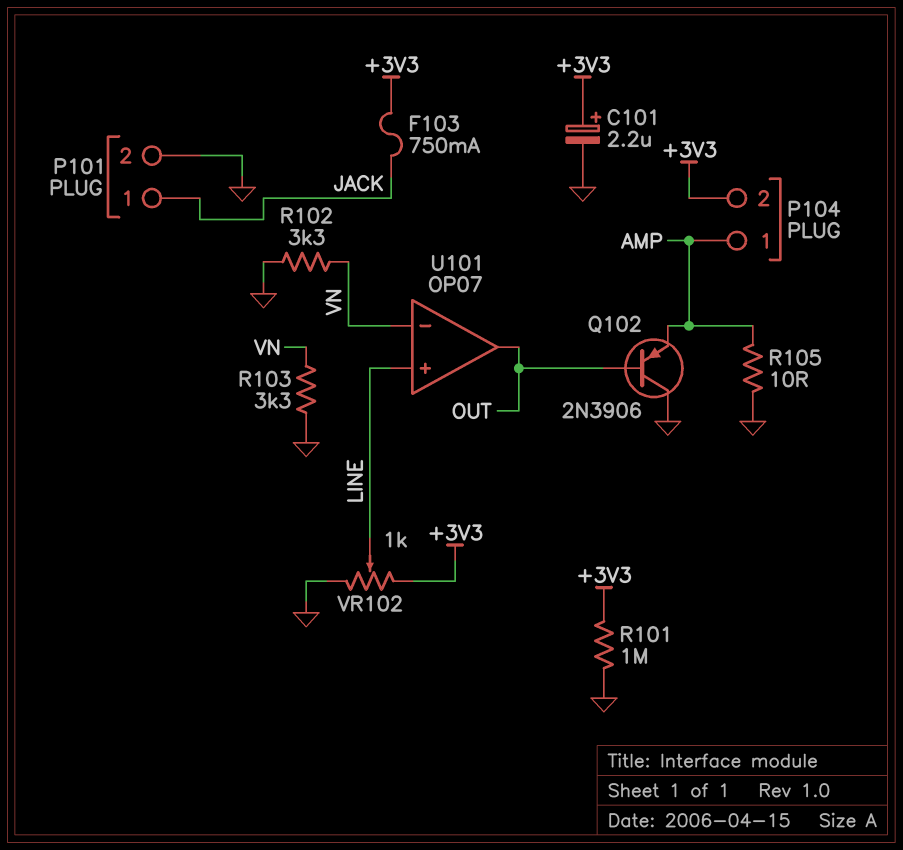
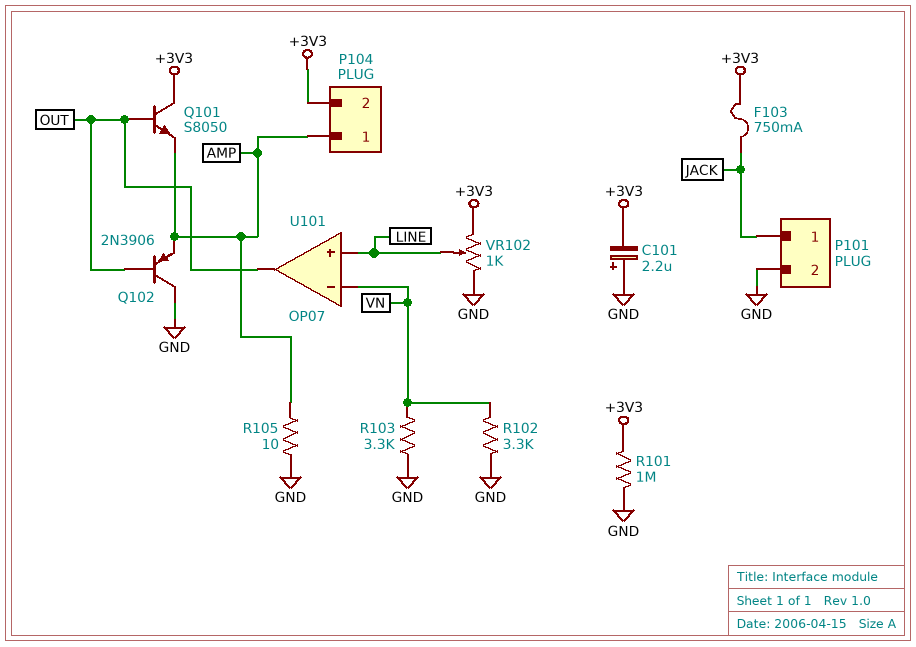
C101: 2.2uF (plus +3V3, minus GND) -> 2.2uF (plus GND, minus +3V3)
Q101: none -> NPN S8050 (B OUT, C +3V3, E AMP)

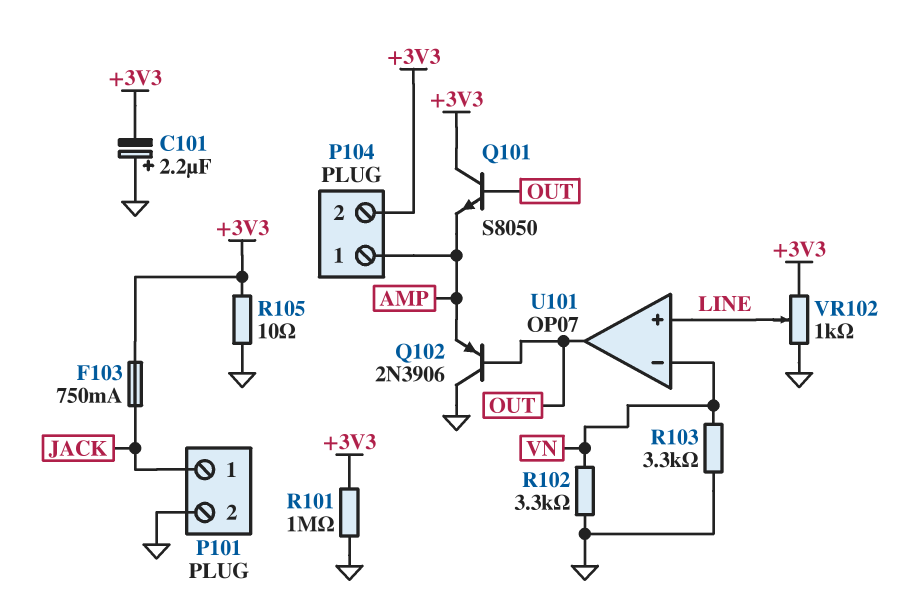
R105: 10 (AMP, GND) -> 10 (+3V3, GND)

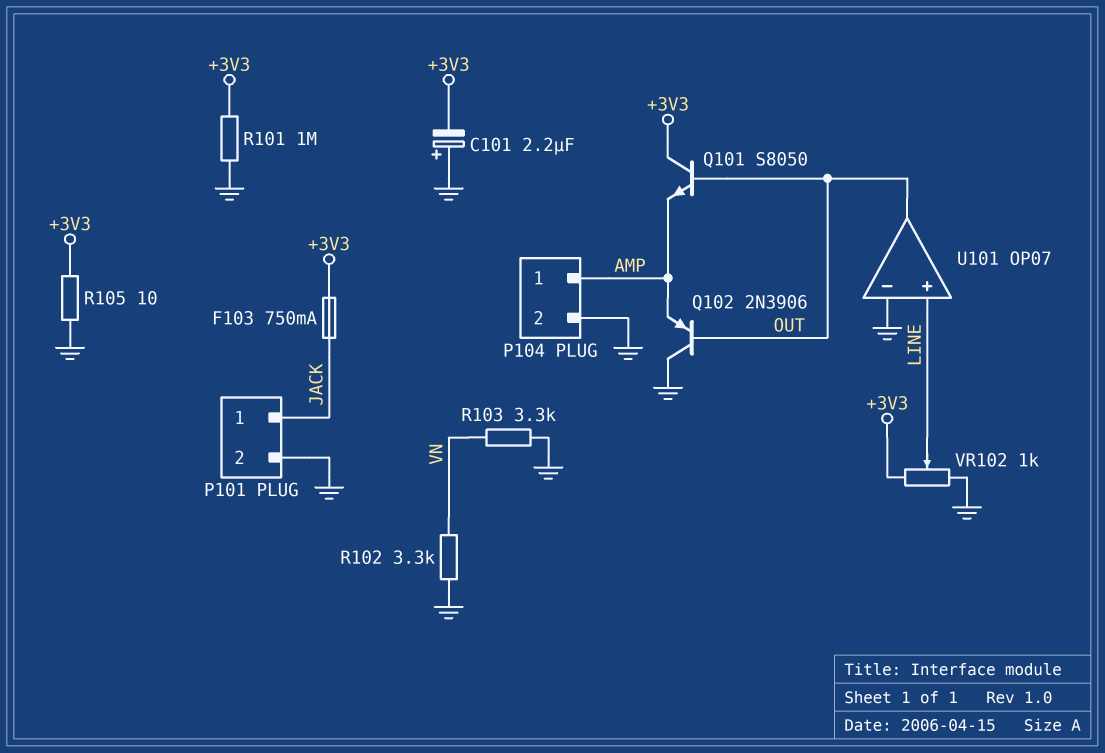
P104 pin 2: +3V3 -> GND
U101 pin in-: VN -> GND

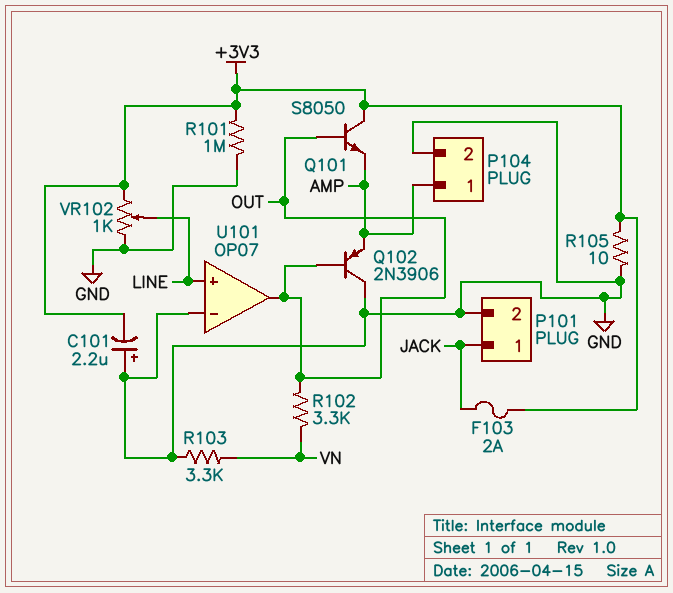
F103: 750mA (+3V3, JACK) -> 2A (+3V3, JACK)
R102: 3.3k (GND, VN) -> 3.3k (OUT, VN)

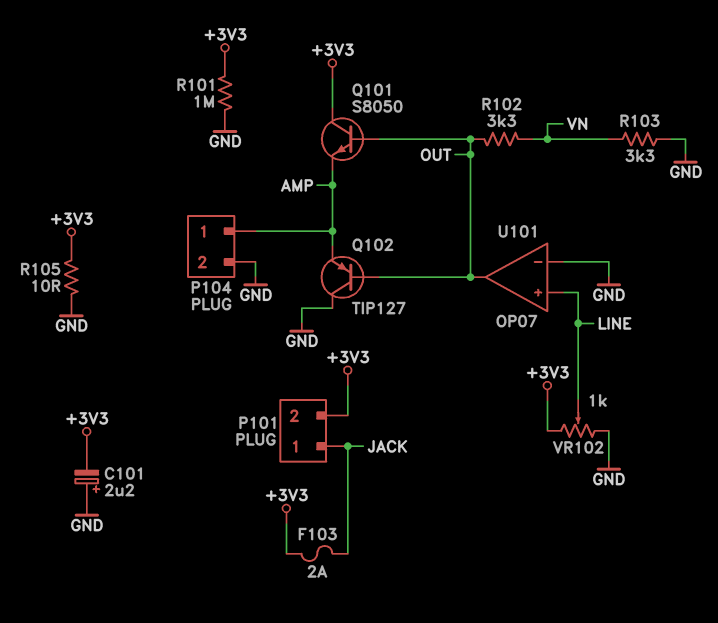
P101 pin 2: GND -> +3V3
Q102: PNP 2N3906 (B OUT, C GND, E AMP) -> PNP TIP127 (B OUT, C GND, E AMP)

